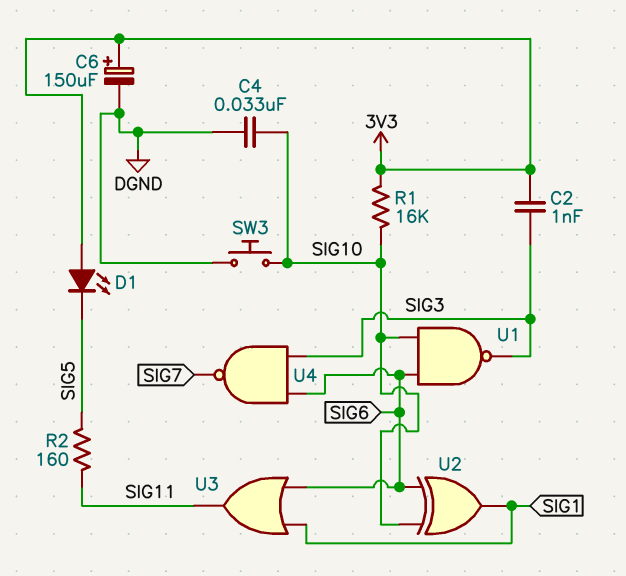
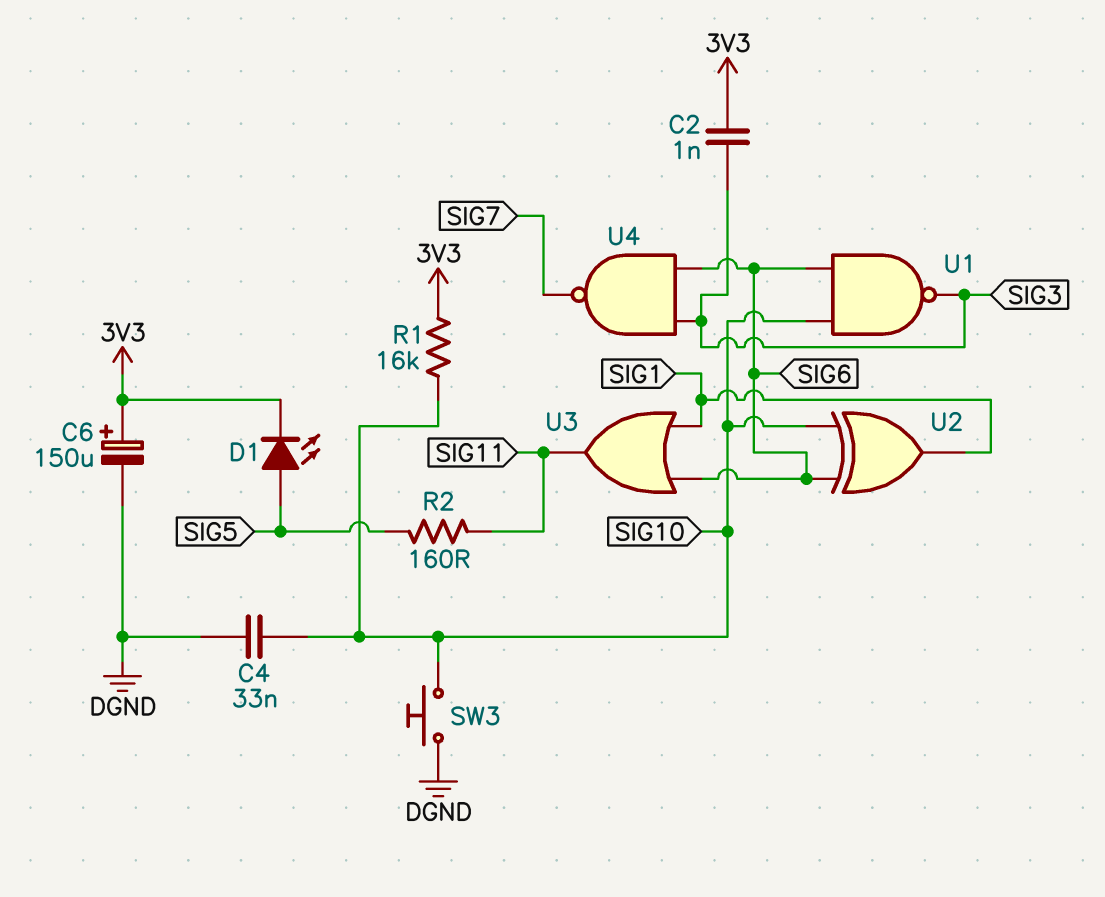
D1: LED (A 3V3, K SIG5) -> LED (A SIG5, K 3V3)

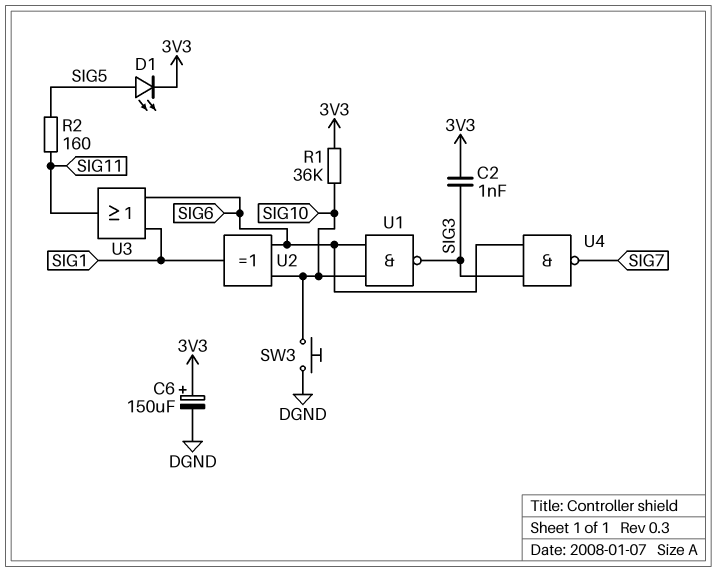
C4: 33nF (DGND, SIG10) -> none
R1: 16k (3V3, SIG10) -> 36k (3V3, SIG10)

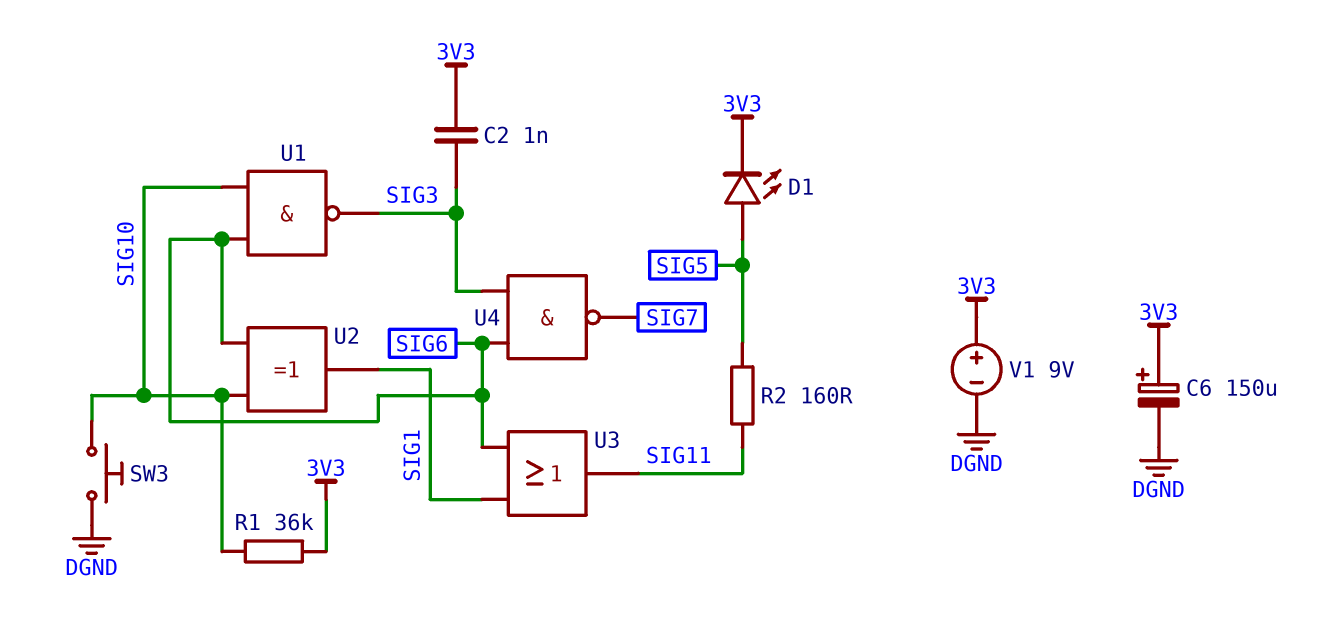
V1: none -> 9V (plus 3V3, minus DGND)

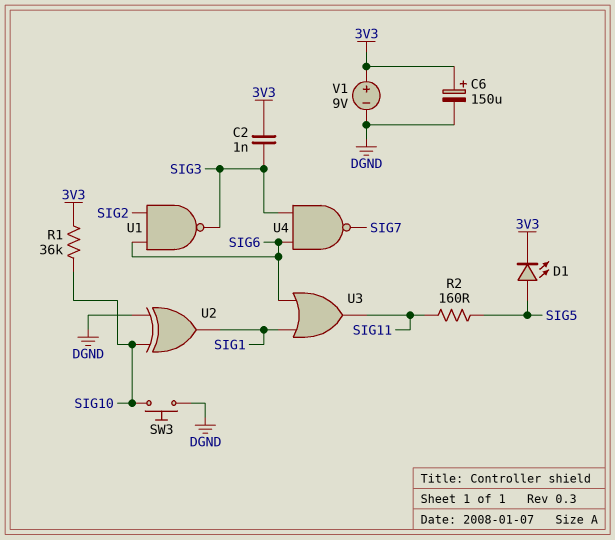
U1: NAND (in SIG6, in SIG10, out SIG3) -> NAND (in SIG2, in SIG6, out SIG3)
U2: XOR (in SIG6, in SIG10, out SIG1) -> XOR (in DGND, in SIG10, out SIG1)

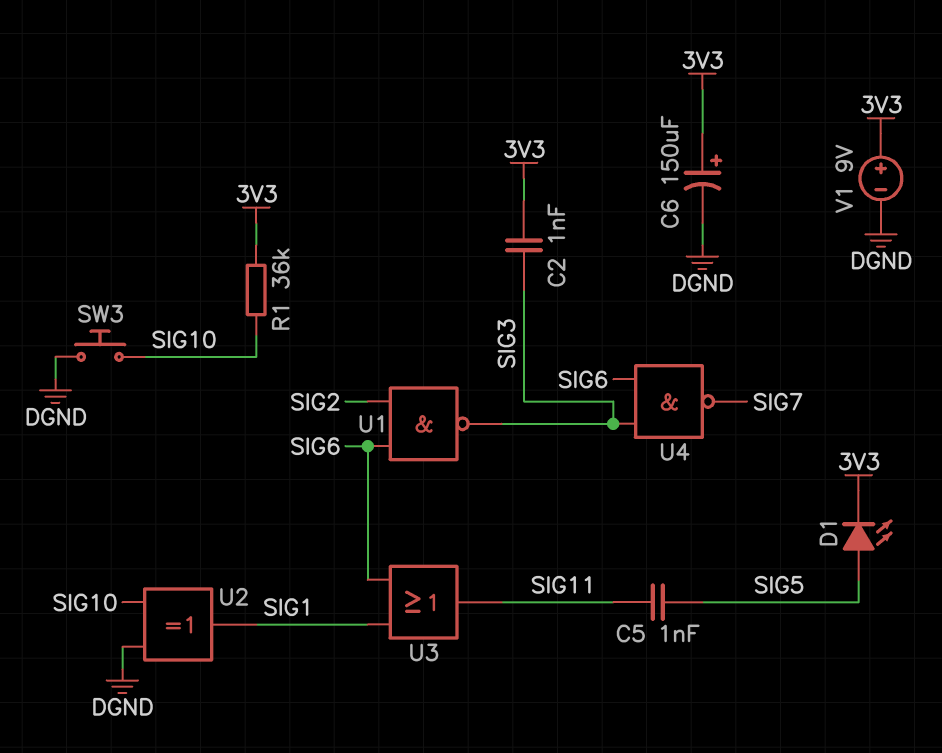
C5: none -> 1nF (SIG5, SIG11)
R2: 160 (SIG5, SIG11) -> none

